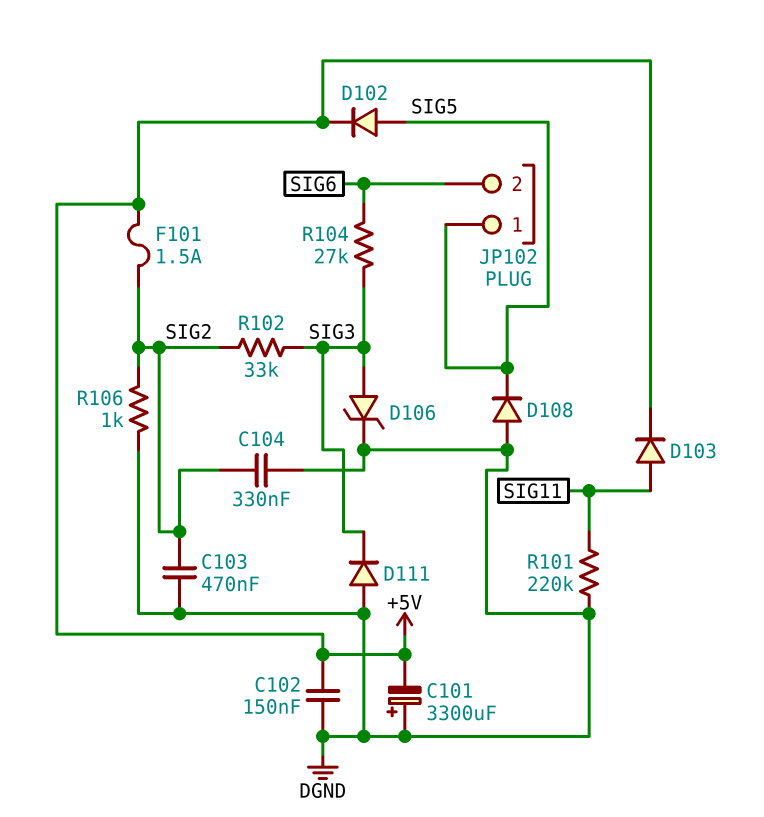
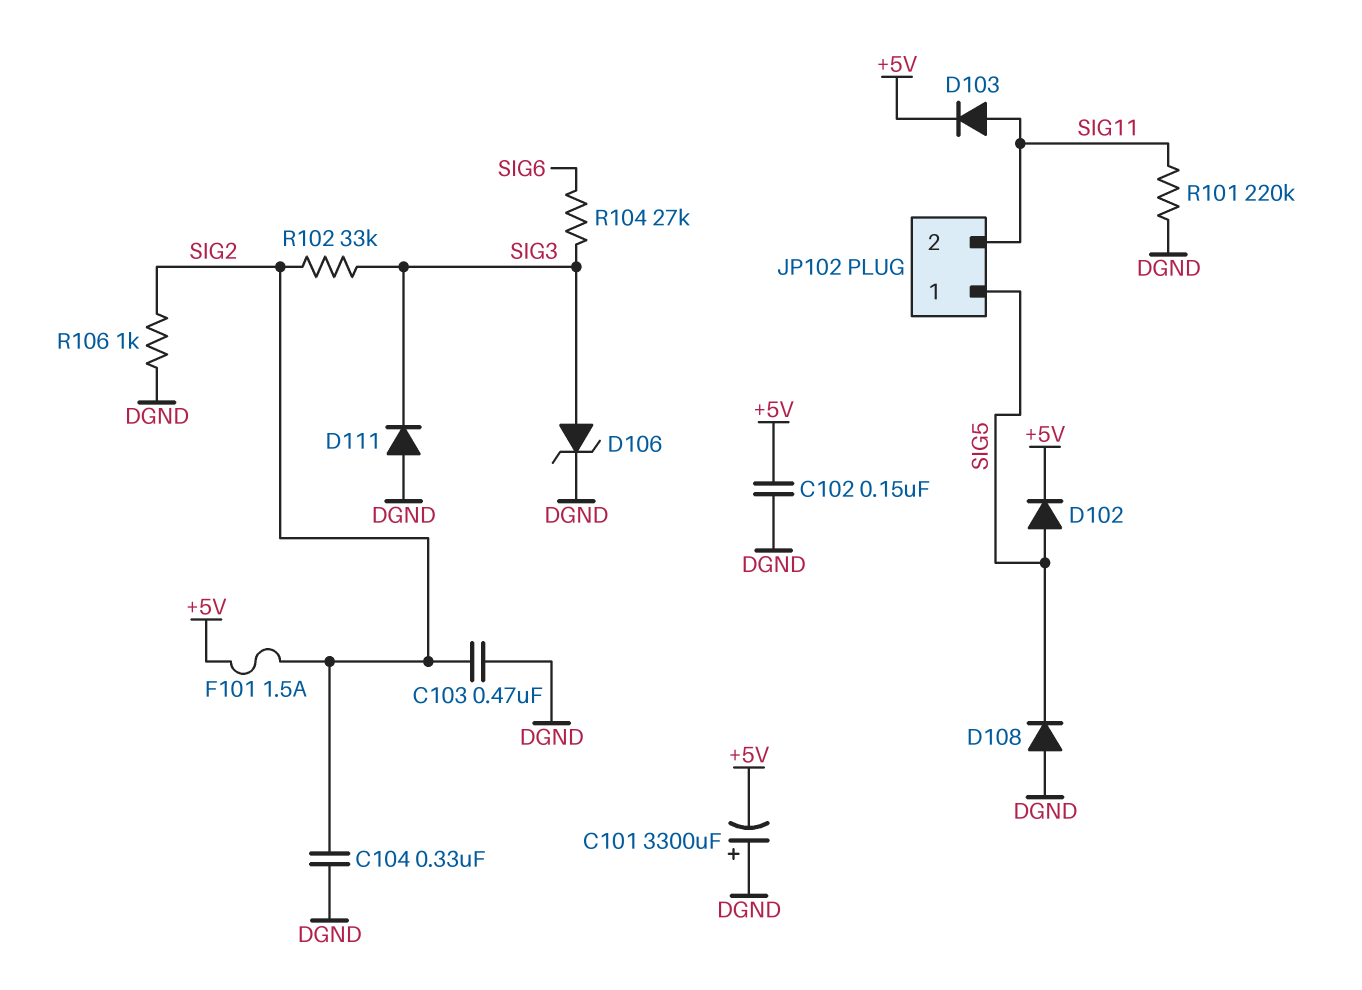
JP102 pin 2: SIG6 -> SIG11

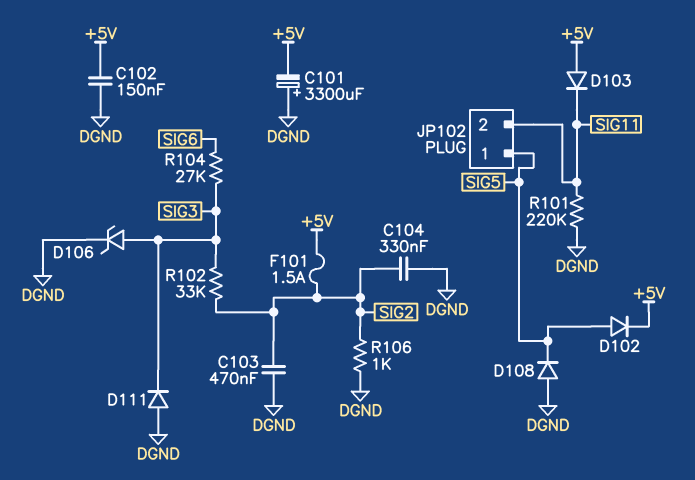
D103: diode (A SIG11, K +5V) -> diode (A +5V, K SIG11)

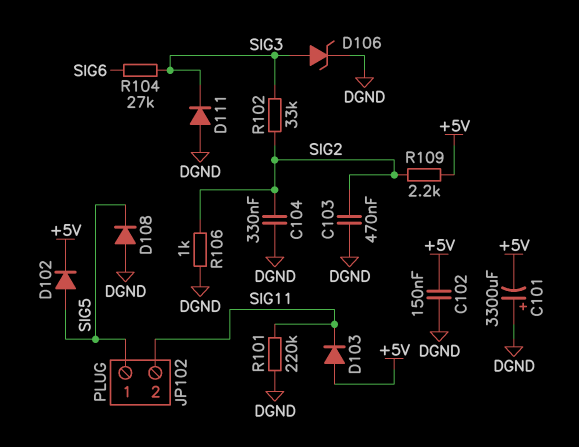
F101: 1.5A (+5V, SIG2) -> none
R109: none -> 2.2k (+5V, SIG2)

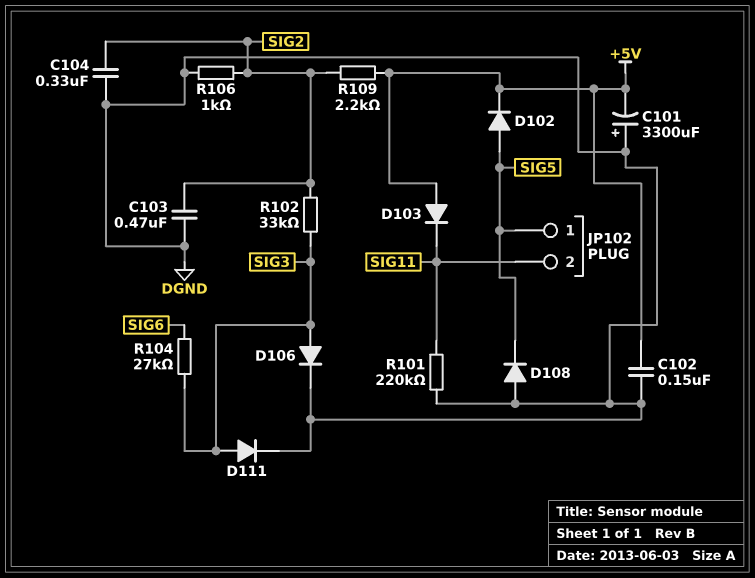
D106: zener (A SIG3, K DGND) -> diode (A SIG3, K DGND)
D111: diode (A DGND, K SIG3) -> diode (A SIG3, K DGND)

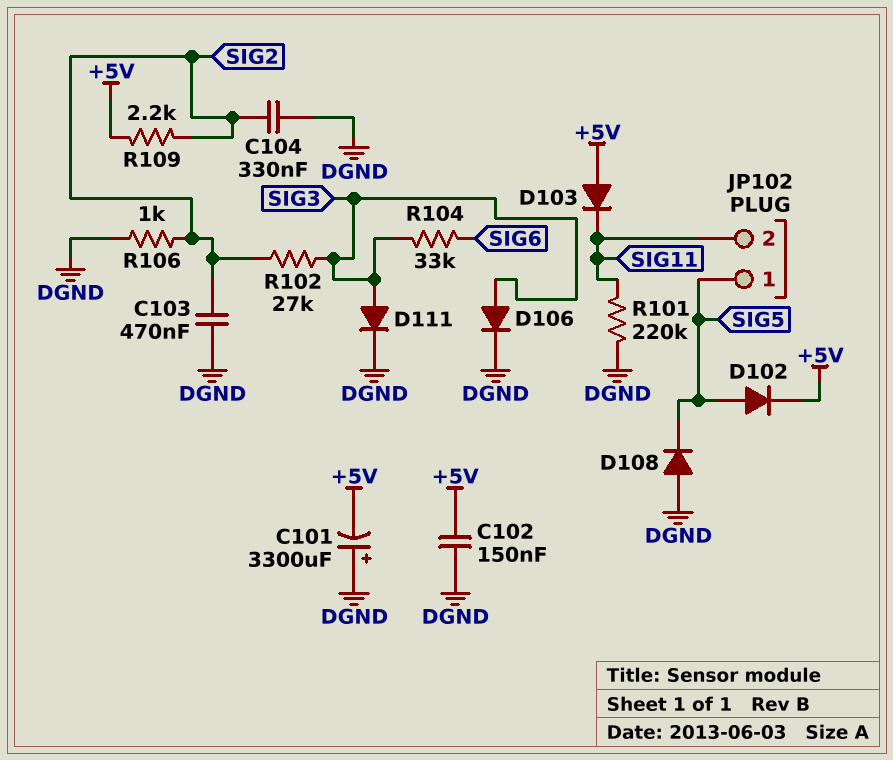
R102: 33k (SIG2, SIG3) -> 27k (SIG2, SIG3)
R104: 27k (SIG3, SIG6) -> 33k (SIG3, SIG6)

